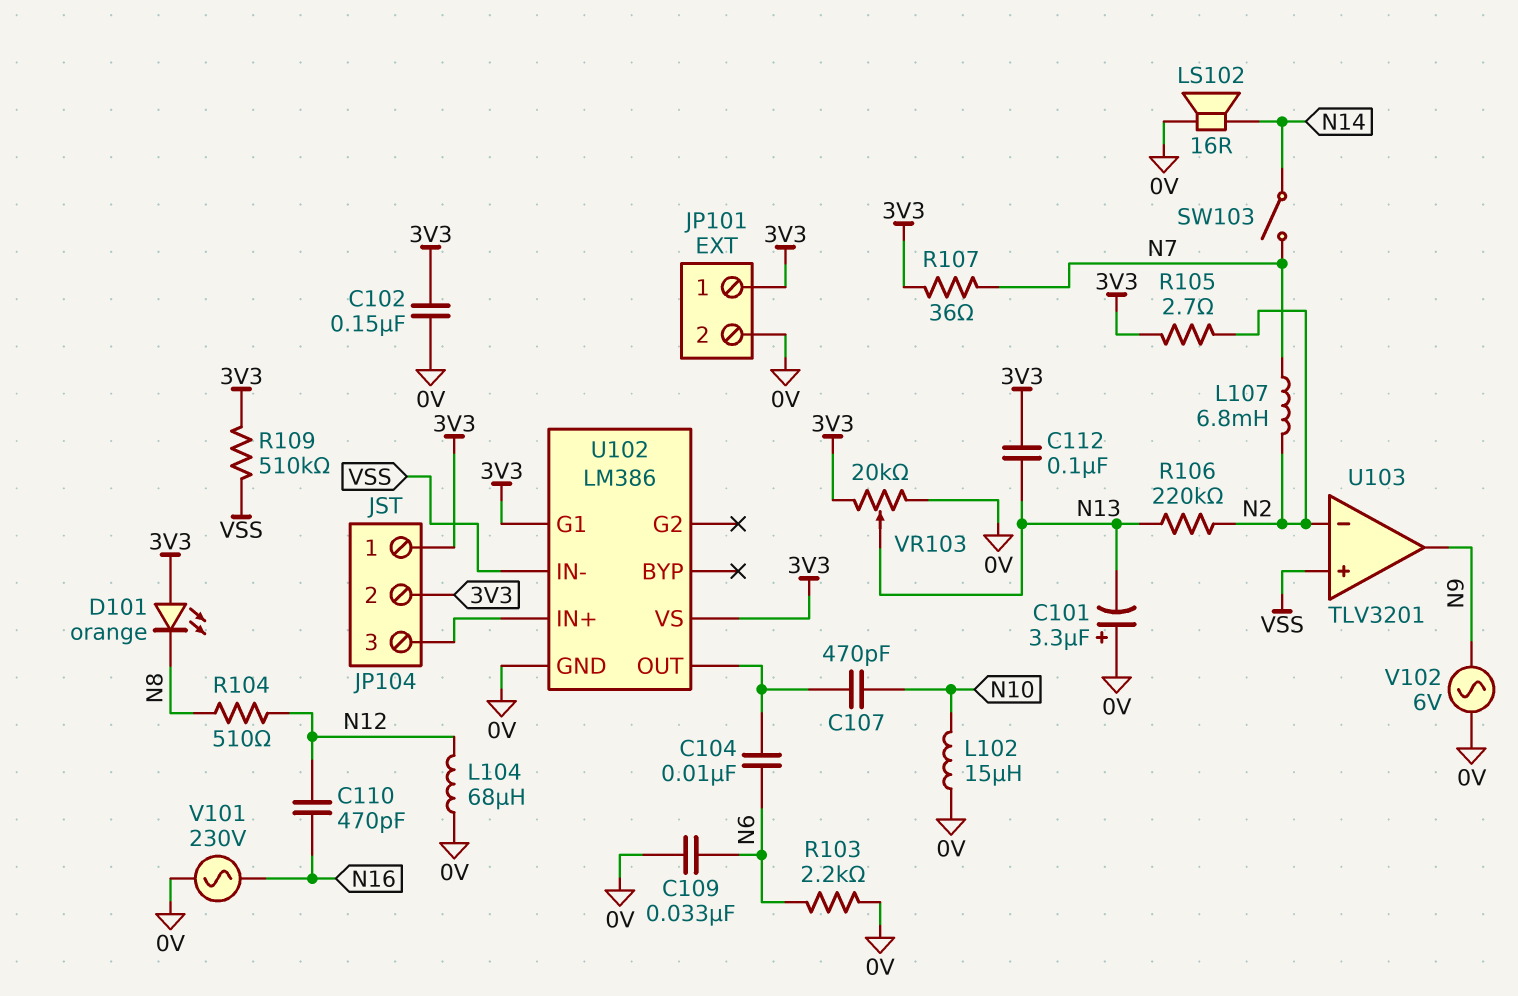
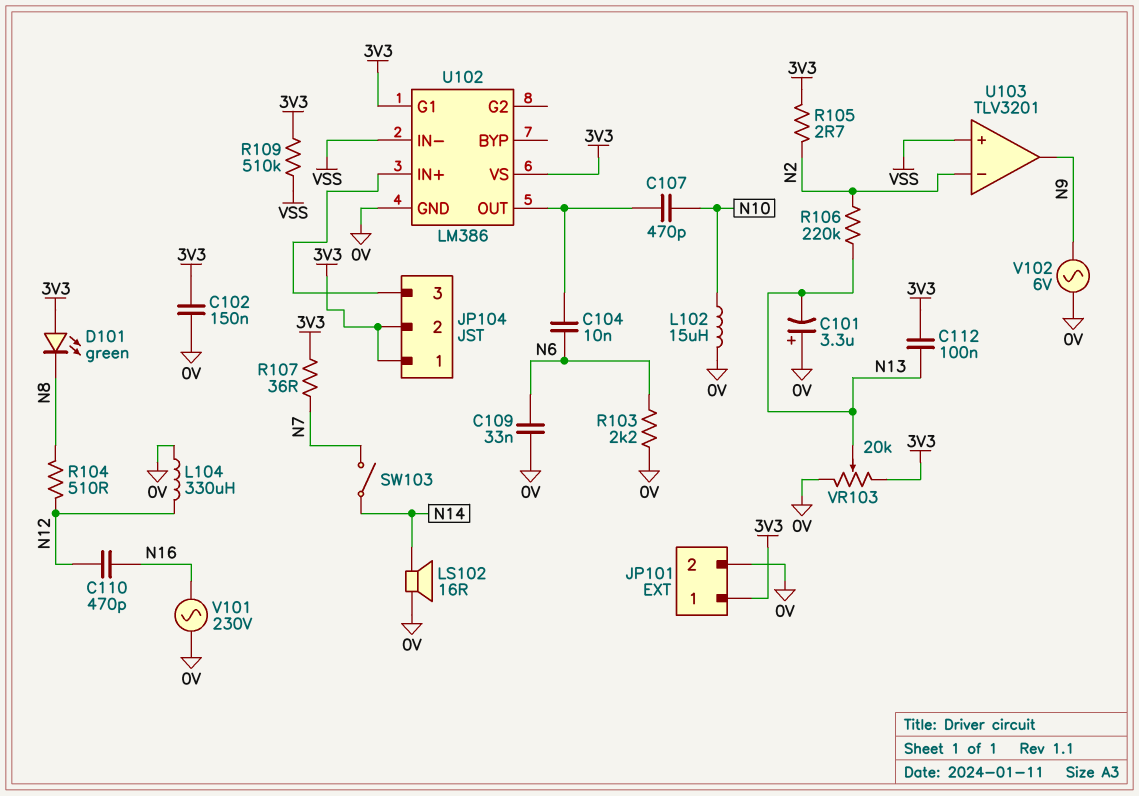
D101: LED orange (A 3V3, K N8) -> LED green (A 3V3, K N8)
L104: 68uH (0V, N12) -> 330uH (0V, N12)
L107: 6.8mH (N2, N7) -> none

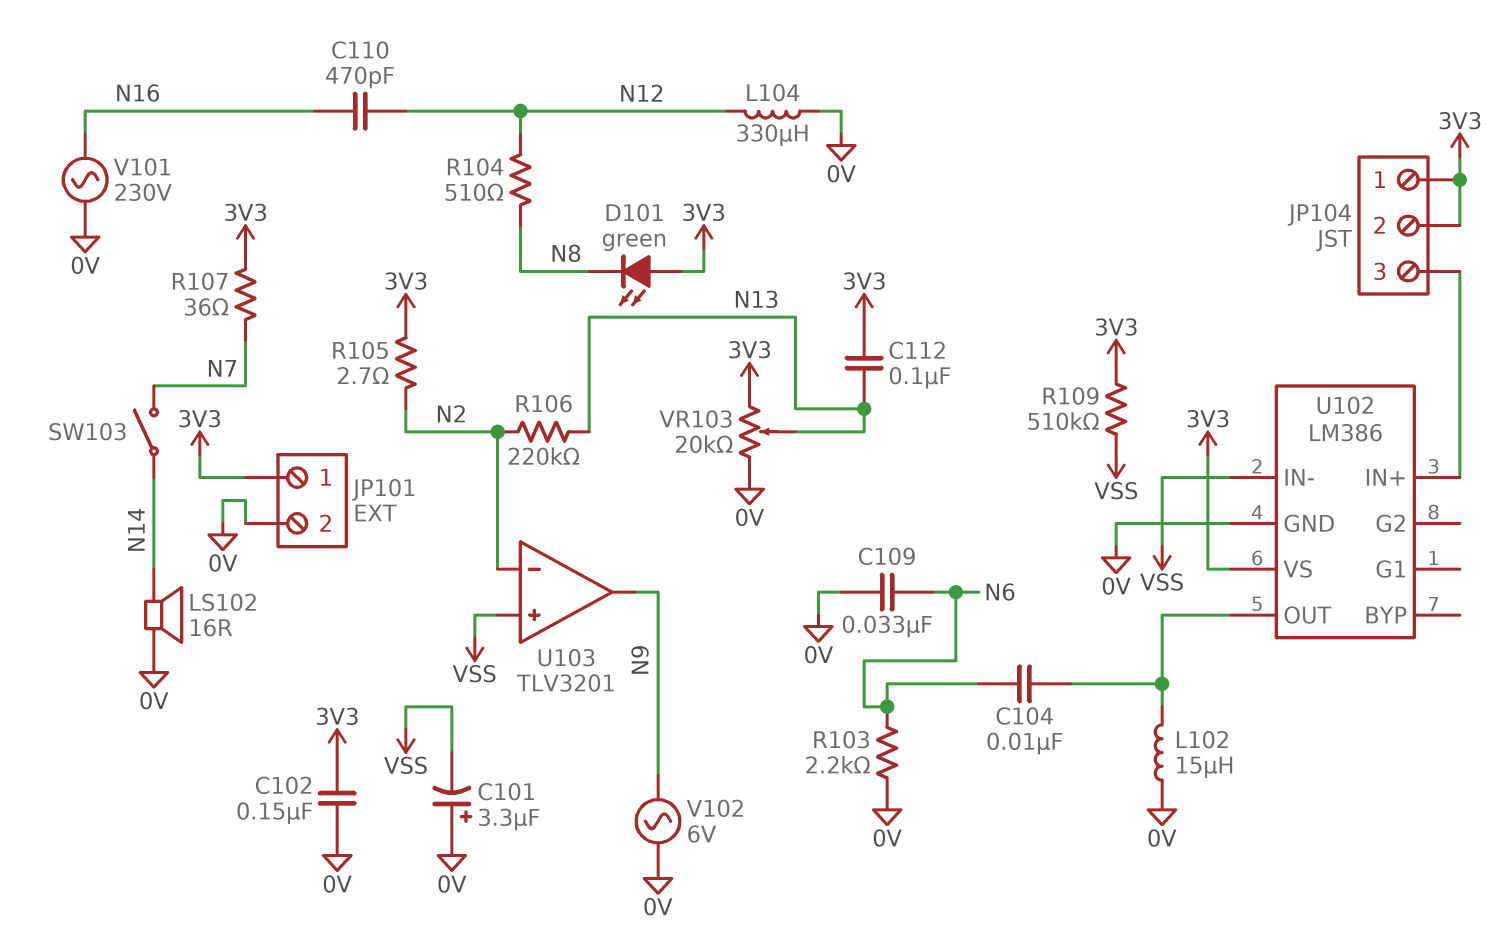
C101: 3.3uF (plus 0V, minus N13) -> 3.3uF (plus 0V, minus VSS)
C107: 470pF (N10, U102/OUT) -> none
L102: 15uH (0V, N10) -> 15uH (0V, U102/OUT)
U102 pin G1: 3V3 -> none

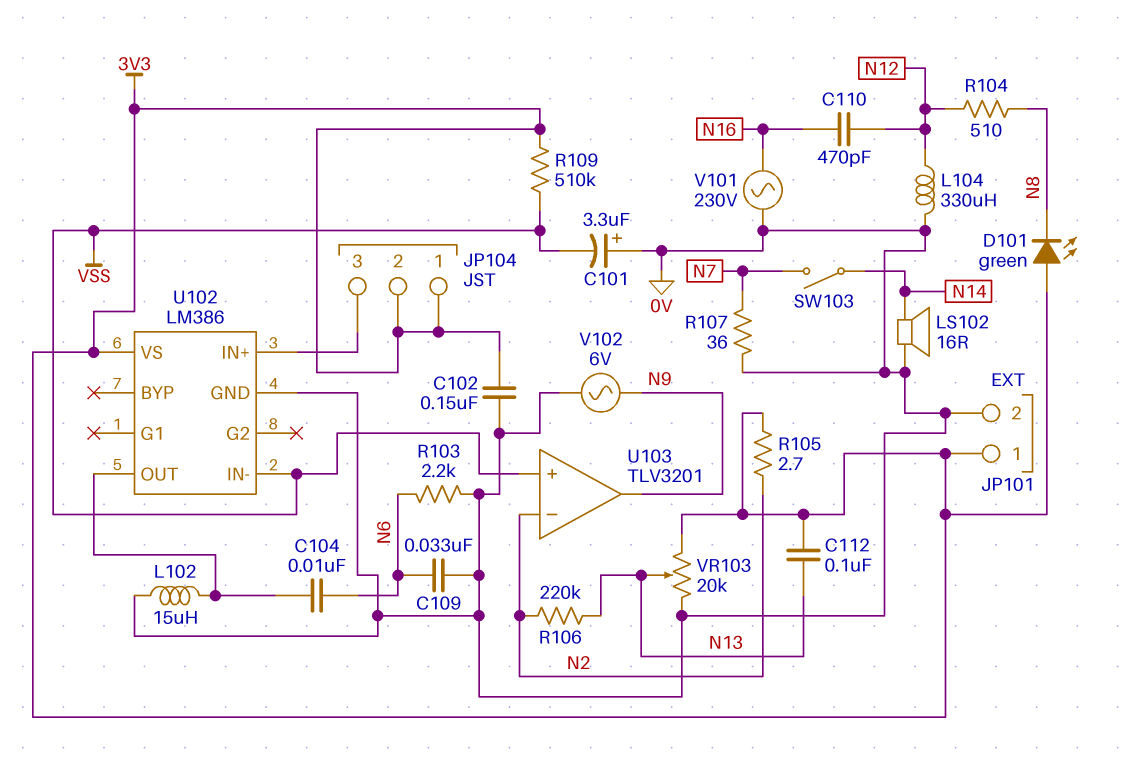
R107: 36 (3V3, N7) -> 36 (0V, N7)

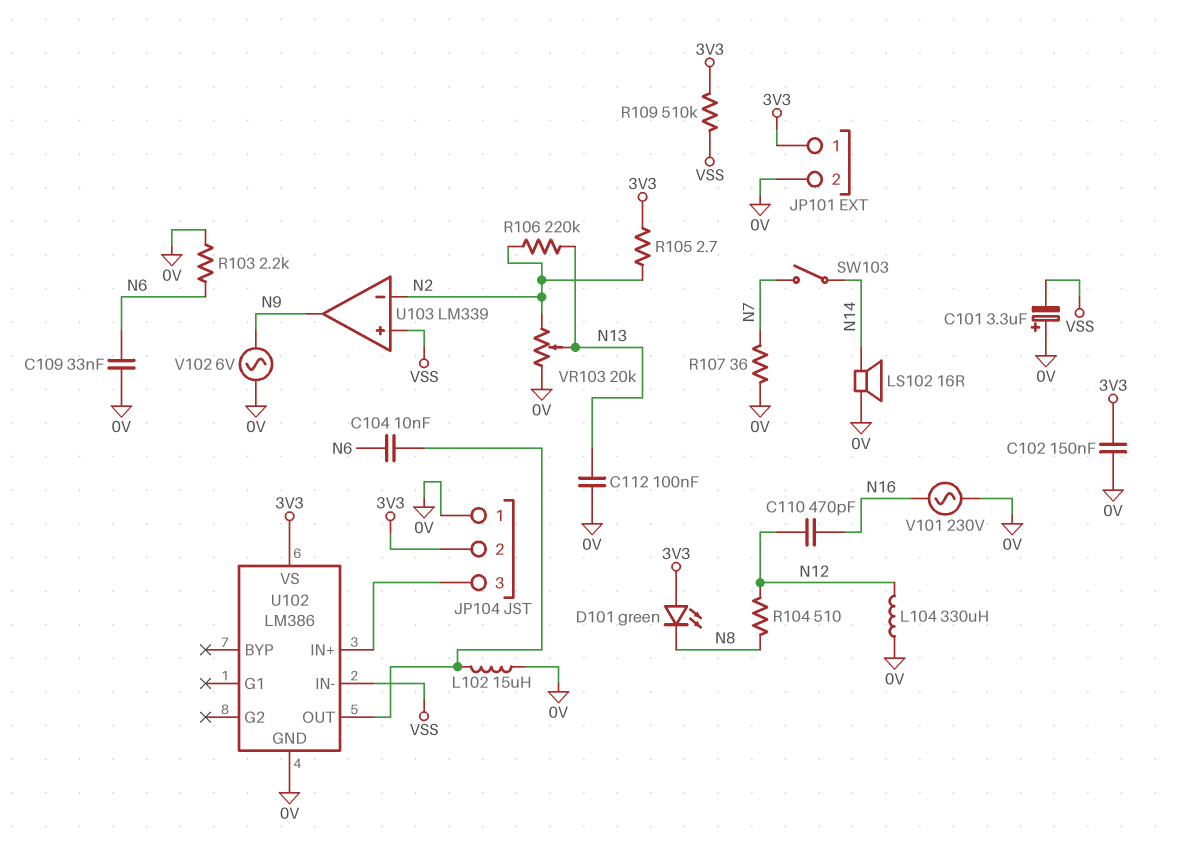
C112: 100nF (3V3, N13) -> 100nF (0V, N13)
JP104 pin 1: 3V3 -> 0V
U103: TLV3201 -> LM339
VR103: 20k (0V, 3V3, wiper N13) -> 20k (0V, N2, wiper N13)

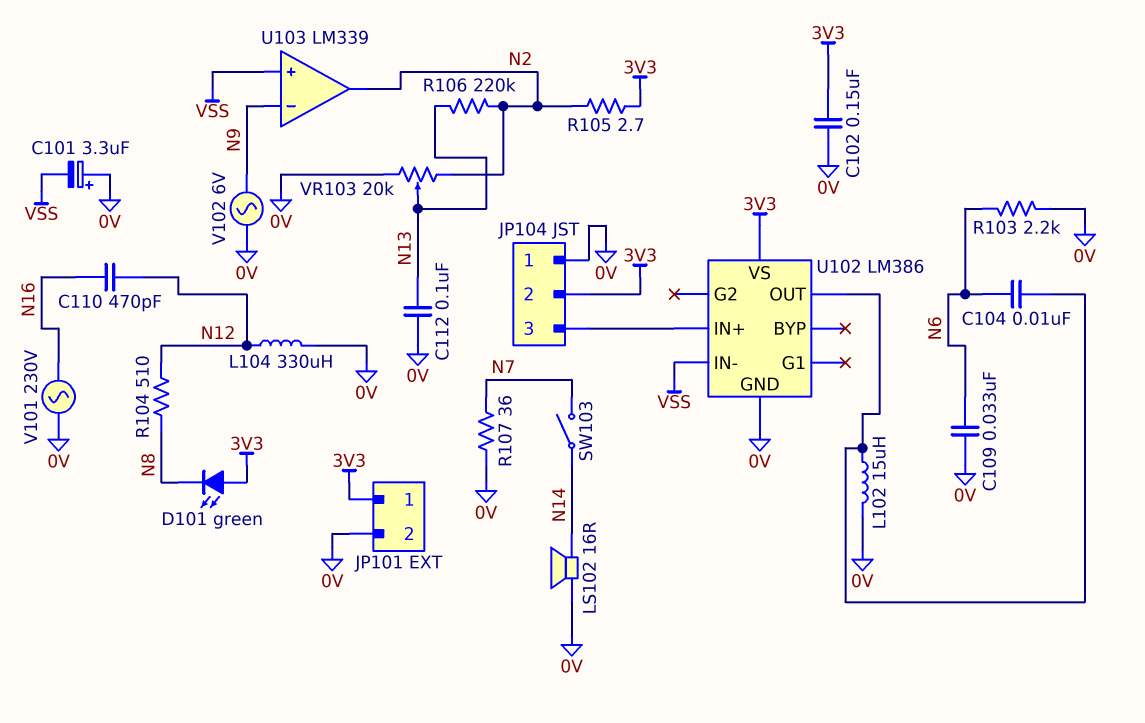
R109: 510k (3V3, VSS) -> none
U103 pin in-: N2 -> N9
U103 pin out: N9 -> N2

